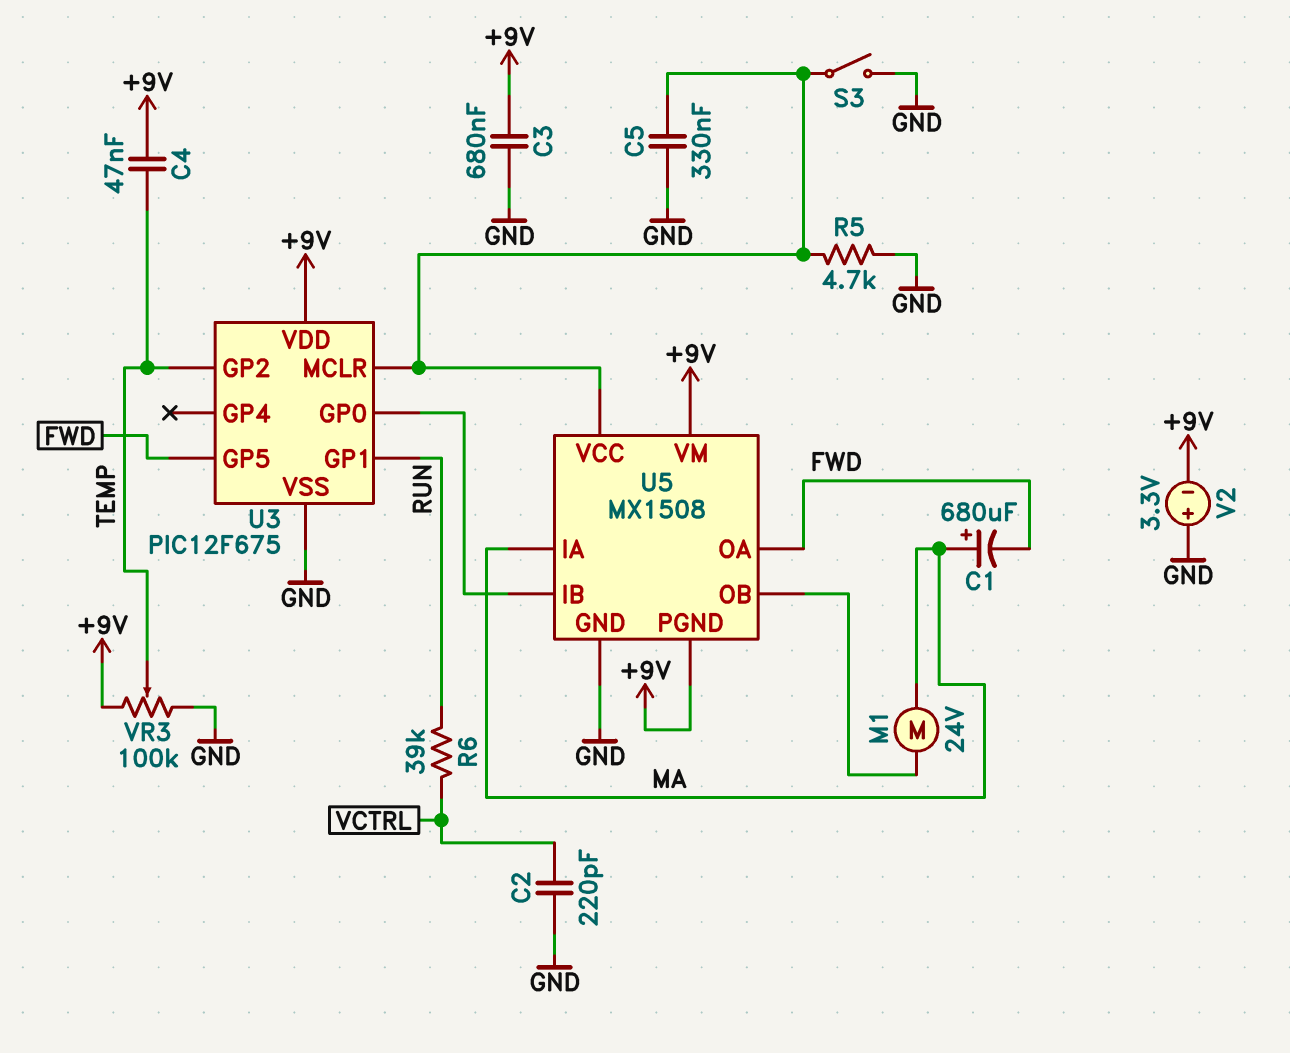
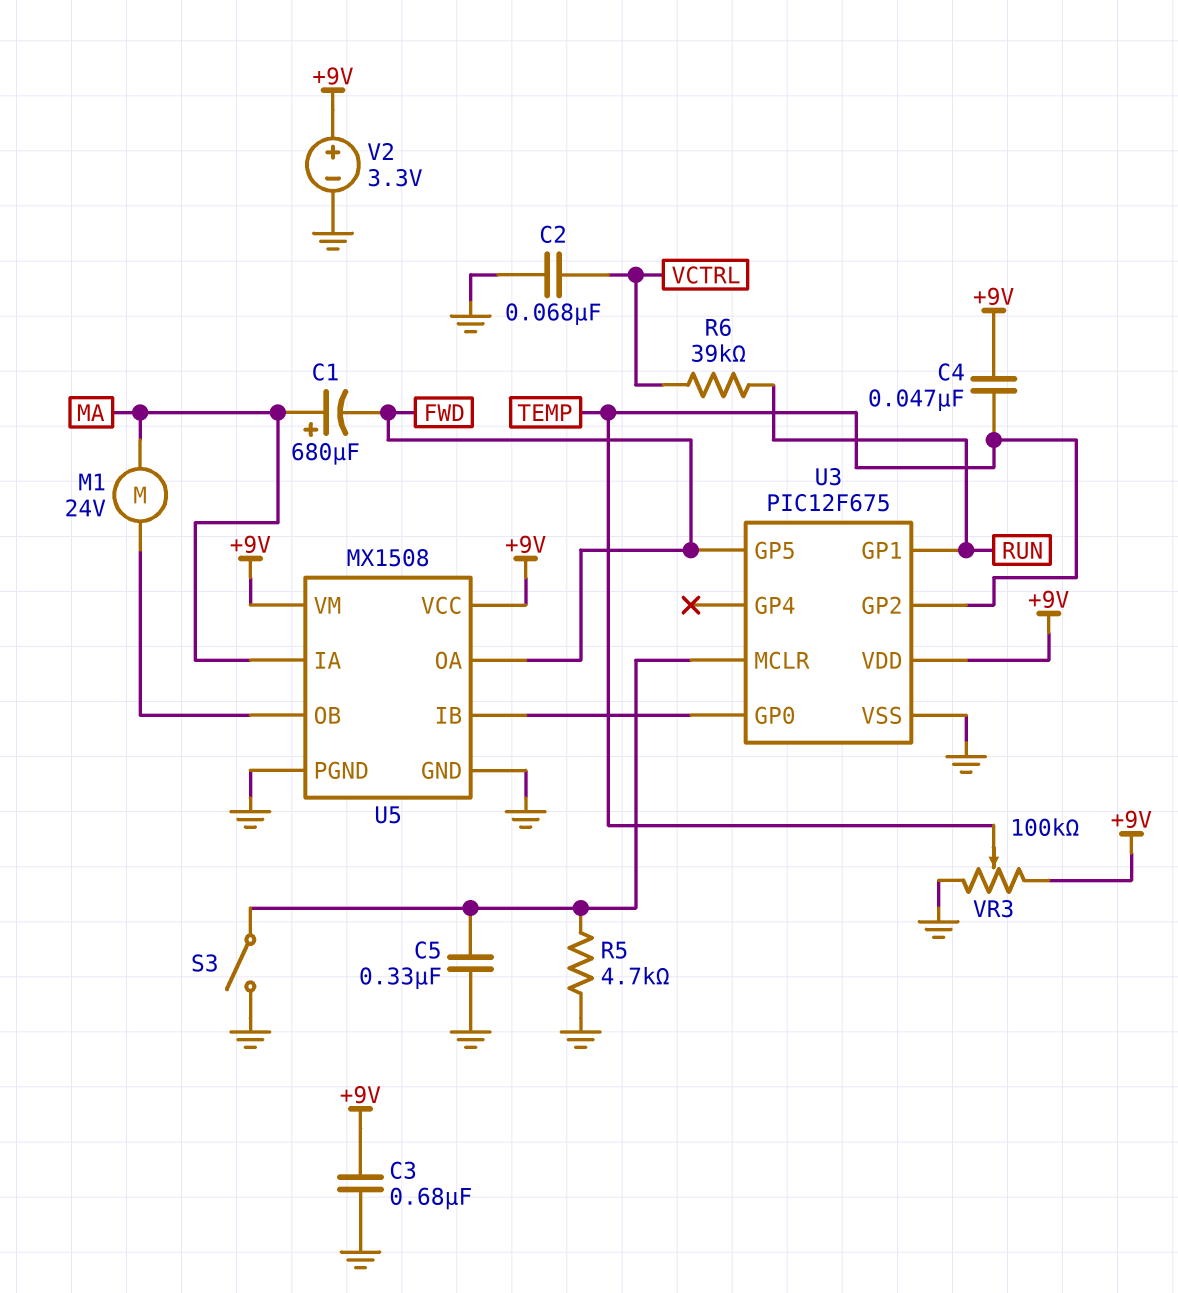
C2: 220pF (GND, VCTRL) -> 68nF (GND, VCTRL)
U5 pin PGND: +9V -> GND
U5 pin VCC: U3/MCLR -> +9V
V2: 3.3V (plus GND, minus +9V) -> 3.3V (plus +9V, minus GND)

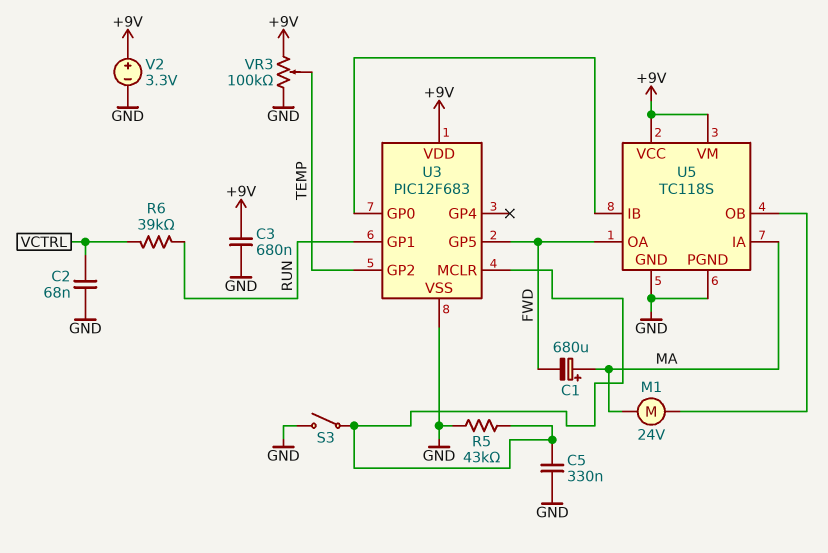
C4: 47nF (+9V, TEMP) -> none
R5: 4.7k (GND, U3/MCLR) -> 43k (GND, U3/MCLR)
U3: PIC12F675 -> PIC12F683
U5: MX1508 -> TC118S

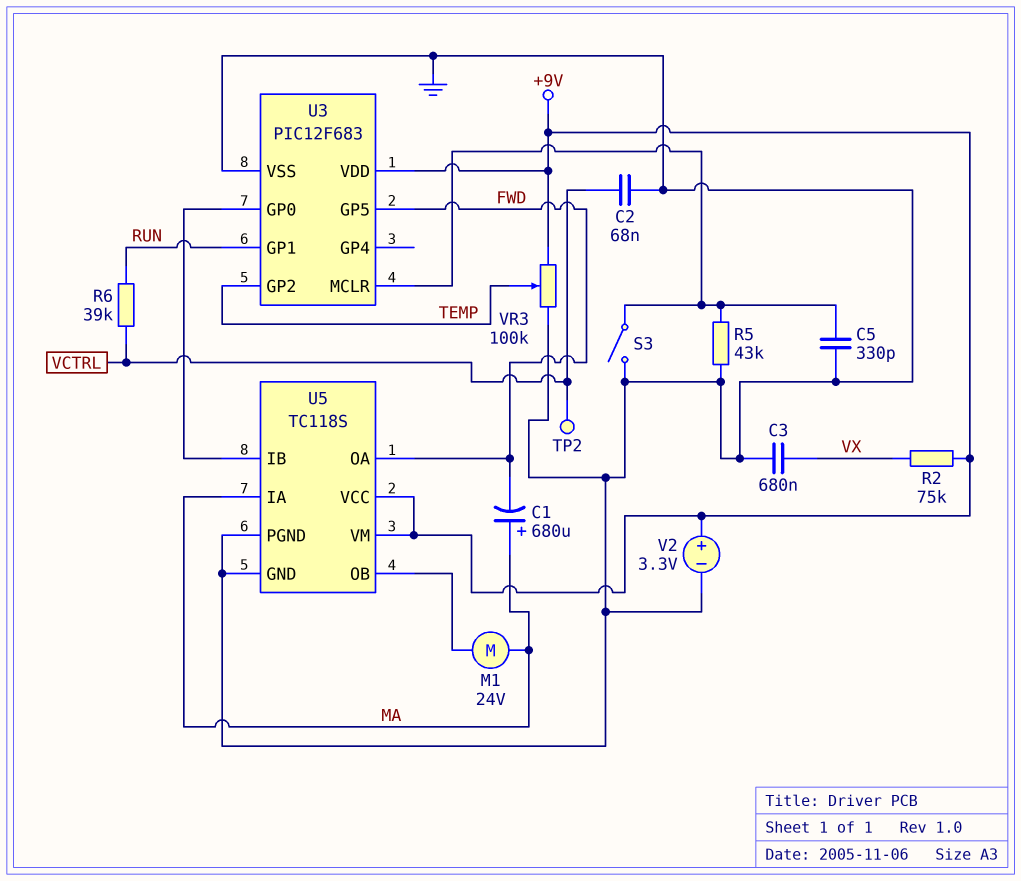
C3: 680nF (+9V, GND) -> 680nF (GND, VX)
C5: 330nF (GND, U3/MCLR) -> 330pF (GND, U3/MCLR)
R2: none -> 75k (+9V, VX)
TP2: none -> test point (VCTRL)

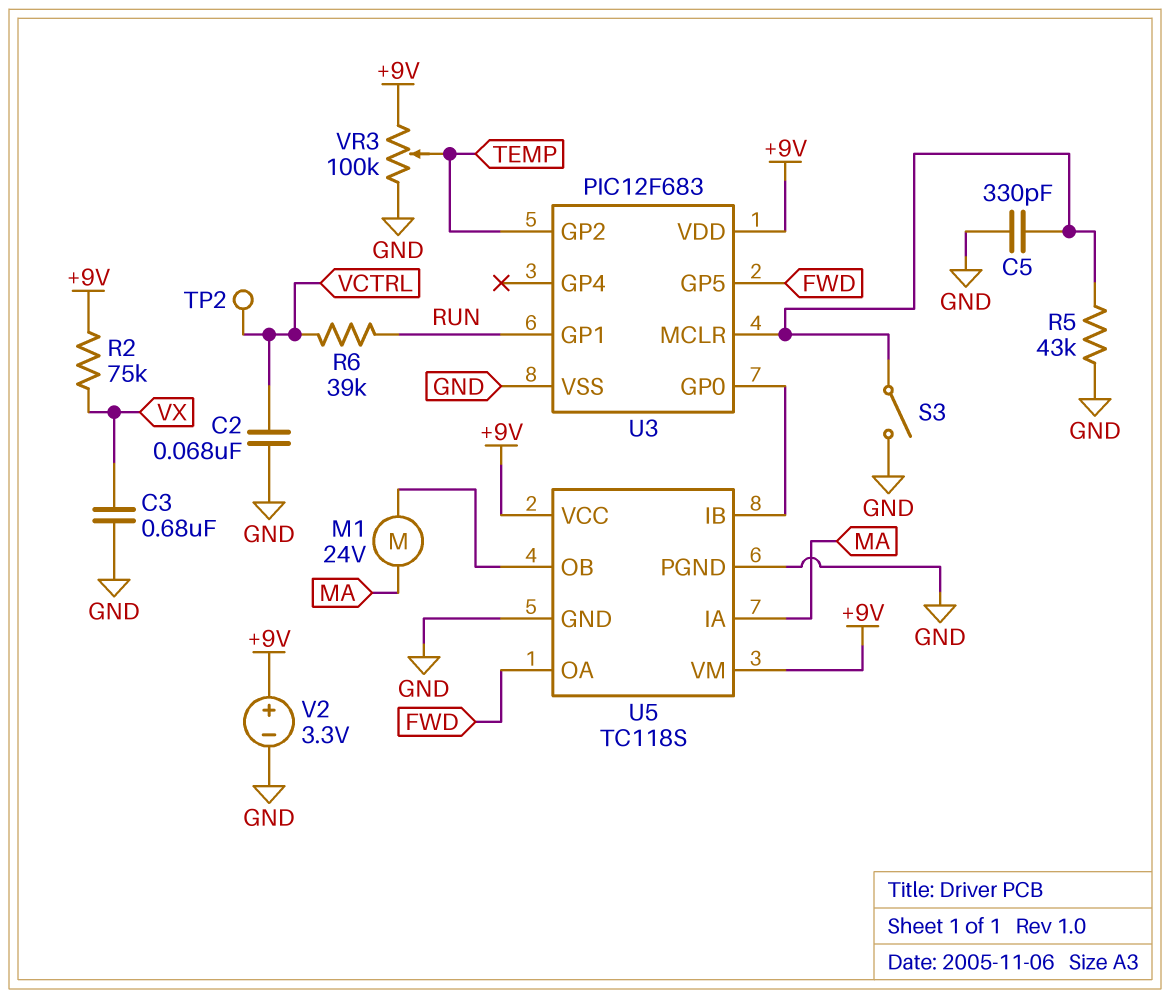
C1: 680uF (plus MA, minus FWD) -> none

